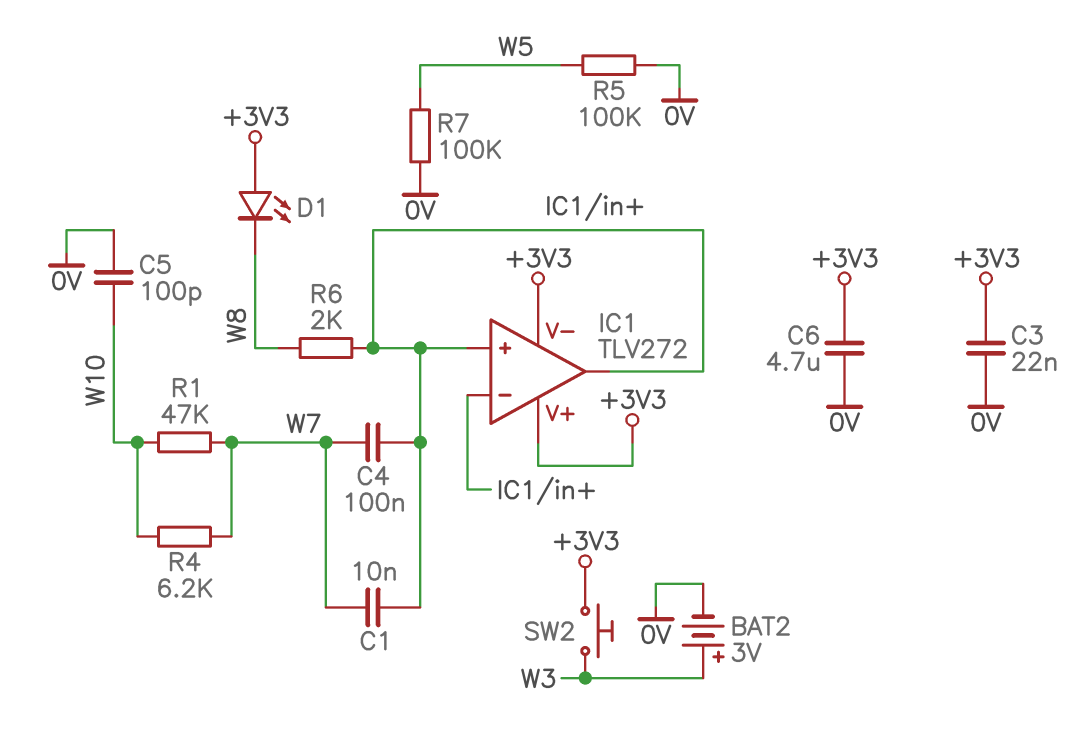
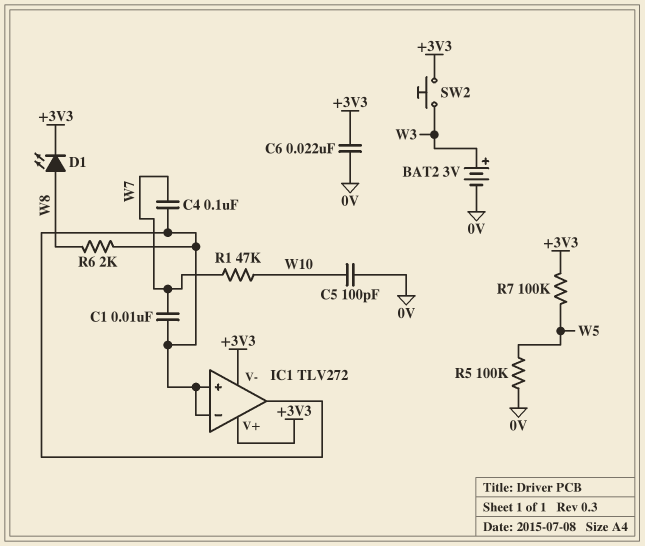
C3: 22nF (+3V3, 0V) -> none
C6: 4.7uF (+3V3, 0V) -> 22nF (+3V3, 0V)
D1: LED (A +3V3, K W8) -> LED (A W8, K +3V3)
R4: 6.2k (W7, W10) -> none
R7: 100k (0V, W5) -> 100k (+3V3, W5)

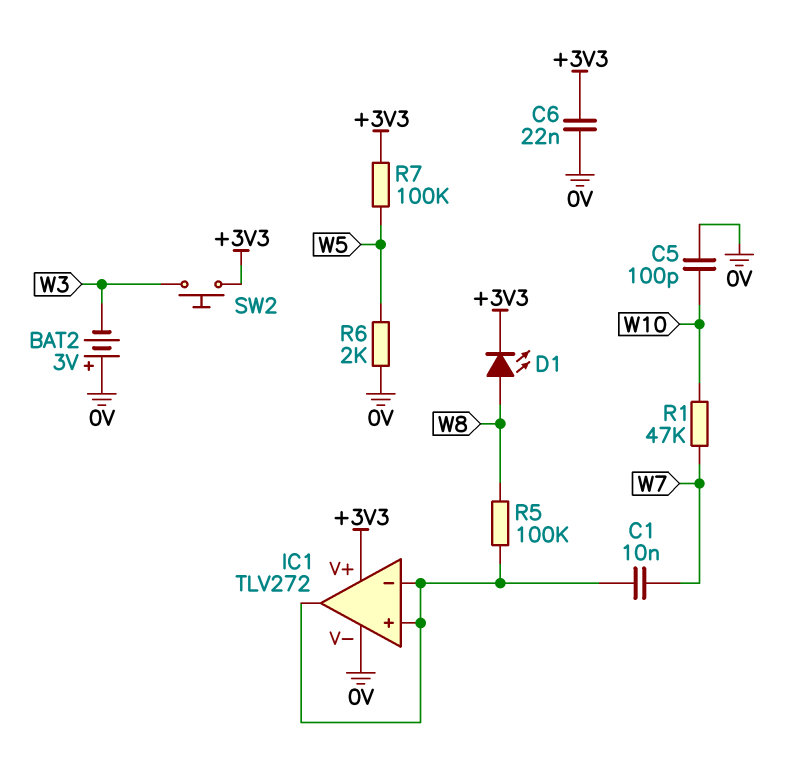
BAT2: 3V (plus W3, minus 0V) -> 3V (plus 0V, minus W3)
C4: 100nF (IC1/in+, W7) -> none
IC1 pin V-: +3V3 -> 0V
R5: 100k (0V, W5) -> 100k (IC1/in+, W8)
R6: 2k (IC1/in+, W8) -> 2k (0V, W5)

